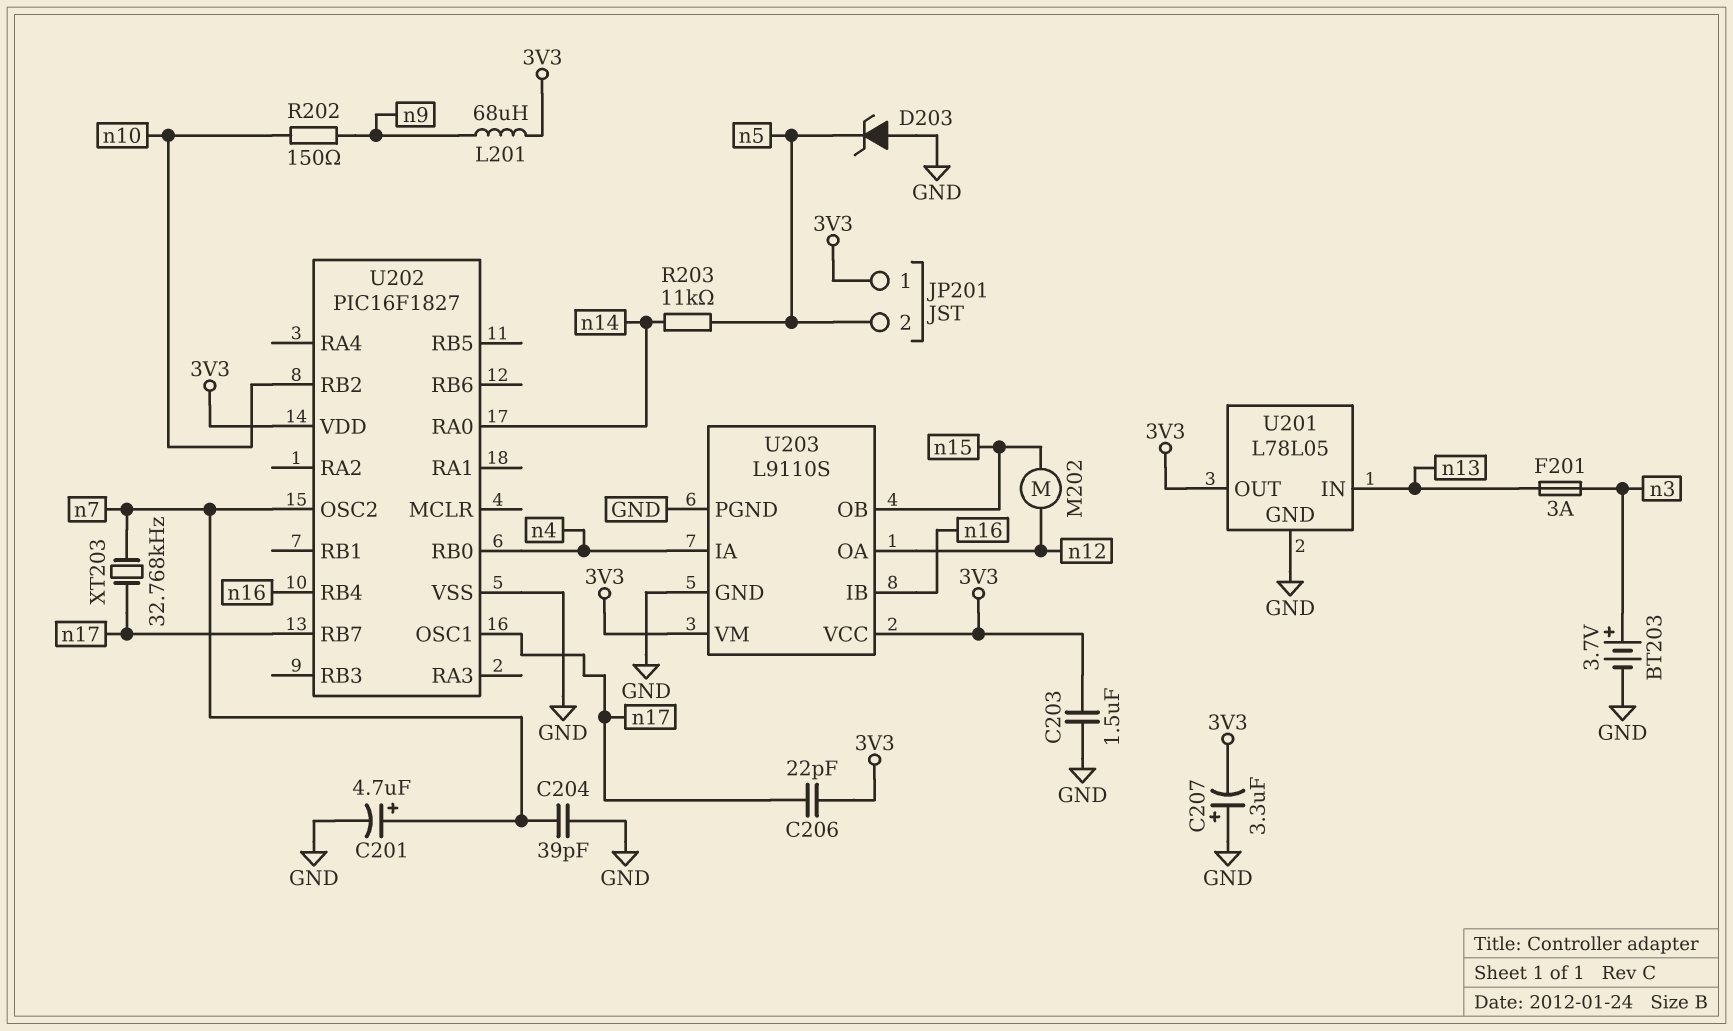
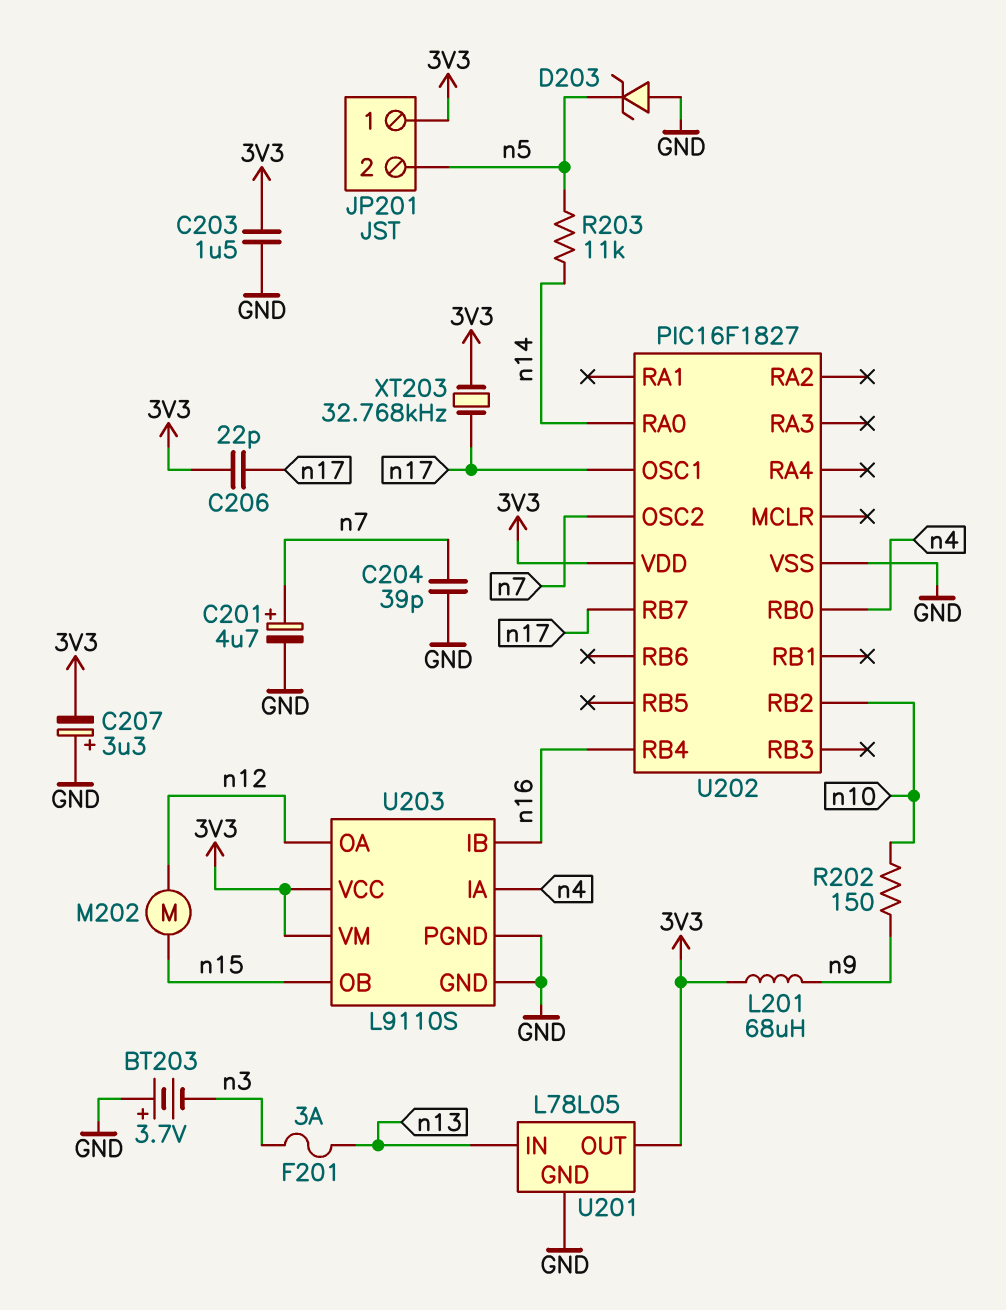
BT203: 3.7V (plus n3, minus GND) -> 3.7V (plus GND, minus n3)
XT203: 32.768kHz (n7, n17) -> 32.768kHz (3V3, n17)

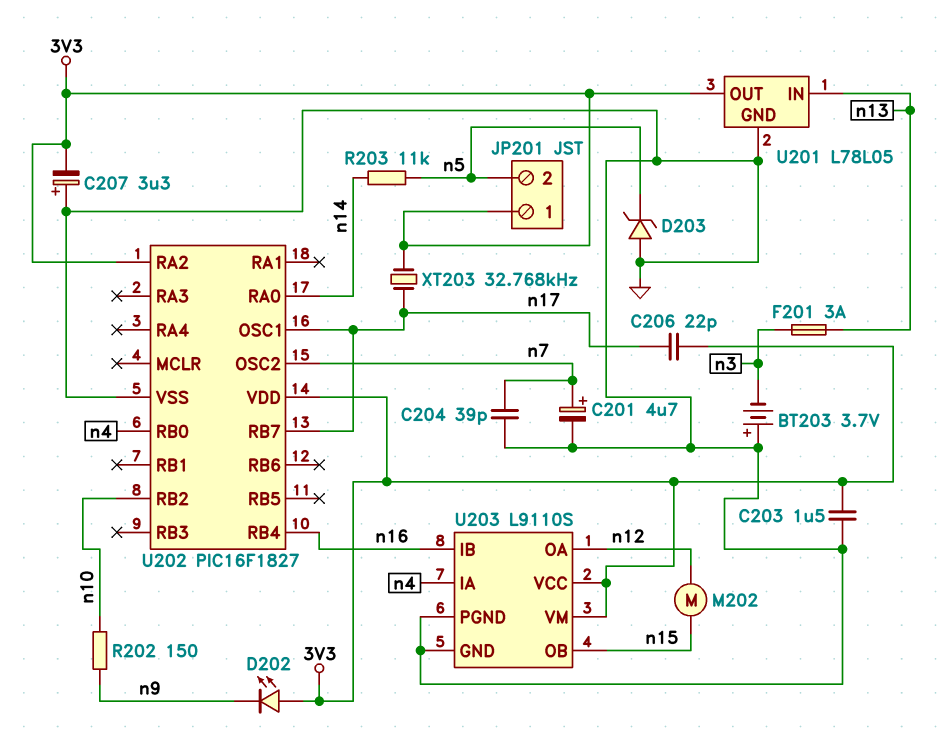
D202: none -> LED (A 3V3, K n9)
L201: 68uH (3V3, n9) -> none
U202 pin RA2: none -> 3V3

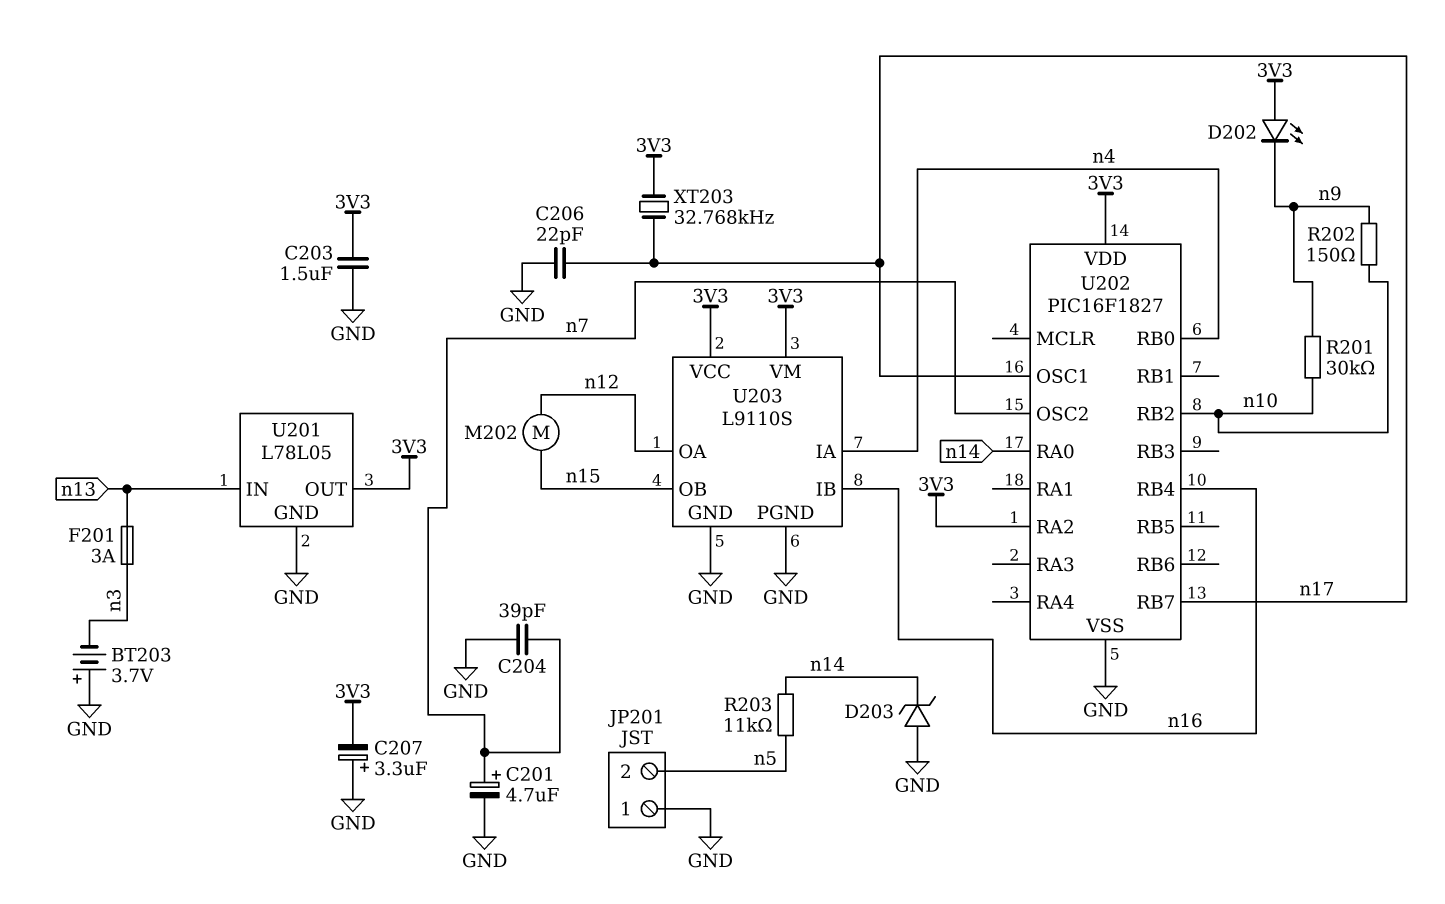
C206: 22pF (3V3, n17) -> 22pF (GND, n17)
D203: zener (A GND, K n5) -> zener (A GND, K n14)
JP201 pin 1: 3V3 -> GND
R201: none -> 30k (n9, n10)

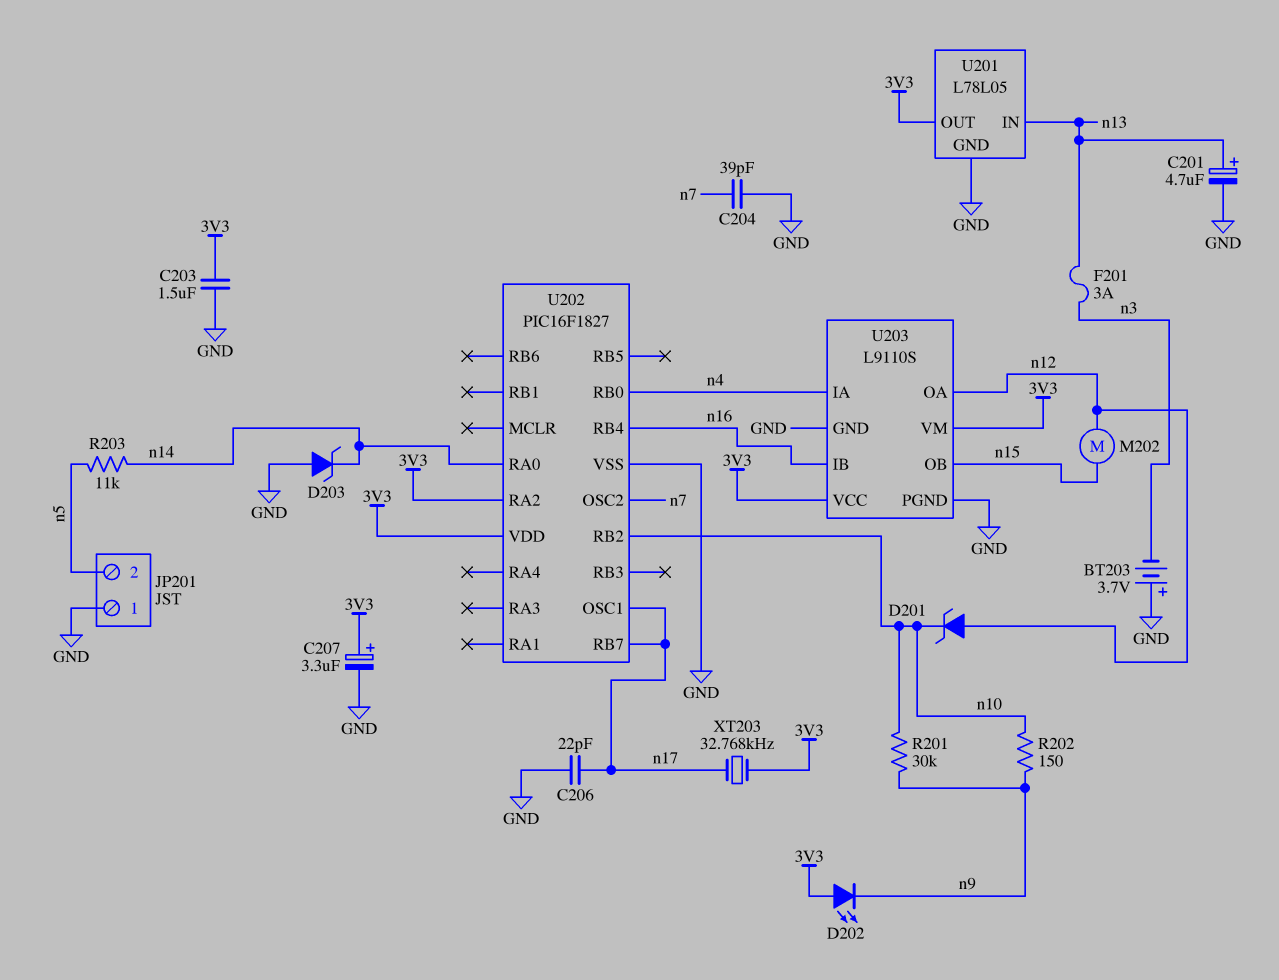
C201: 4.7uF (plus n7, minus GND) -> 4.7uF (plus n13, minus GND)
C207: 3.3uF (plus GND, minus 3V3) -> 3.3uF (plus 3V3, minus GND)
D201: none -> zener (A n12, K n10)

